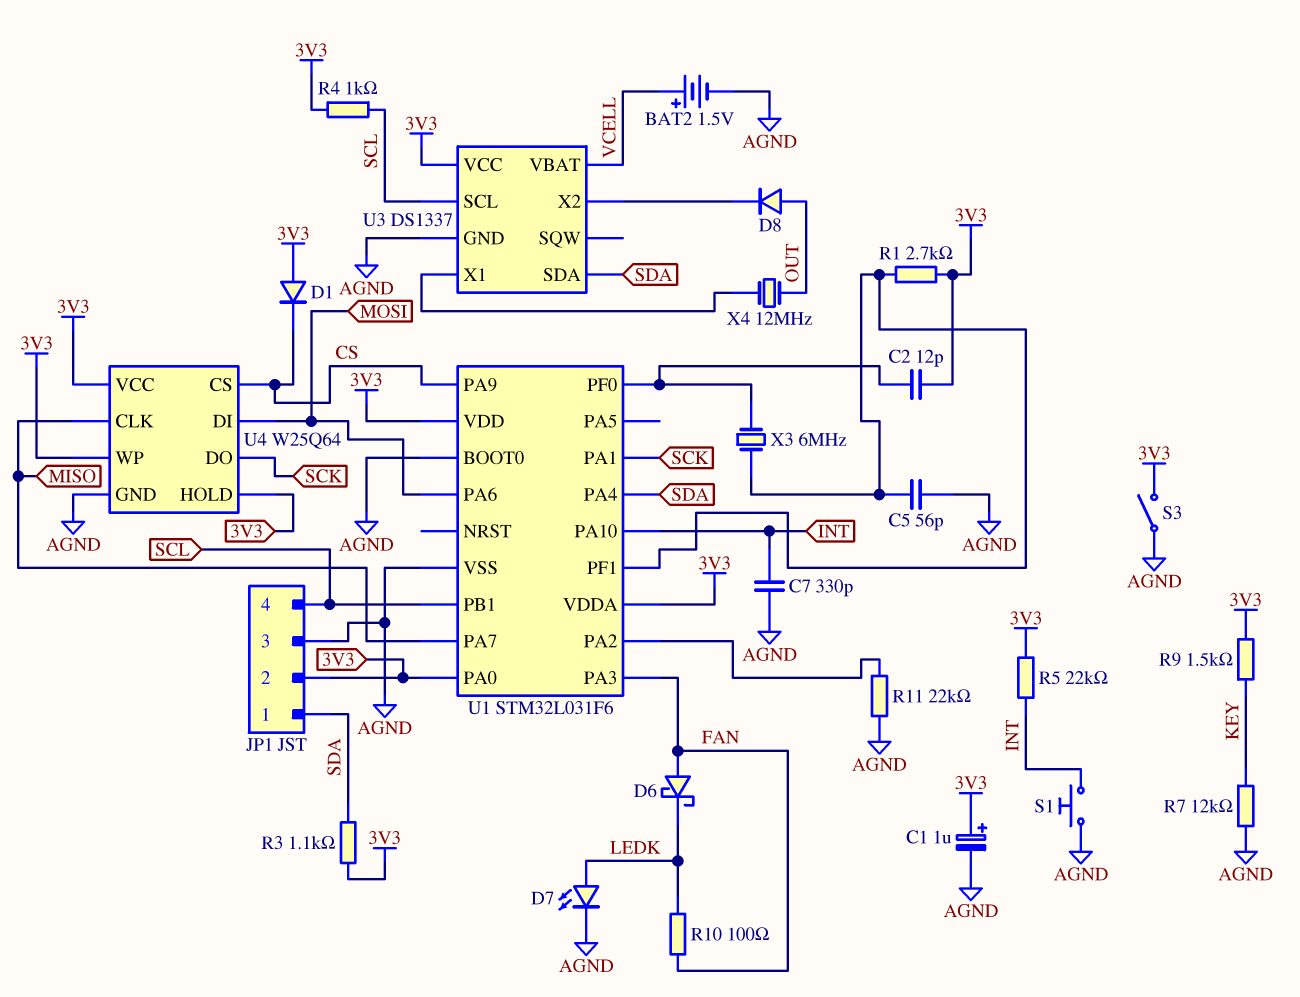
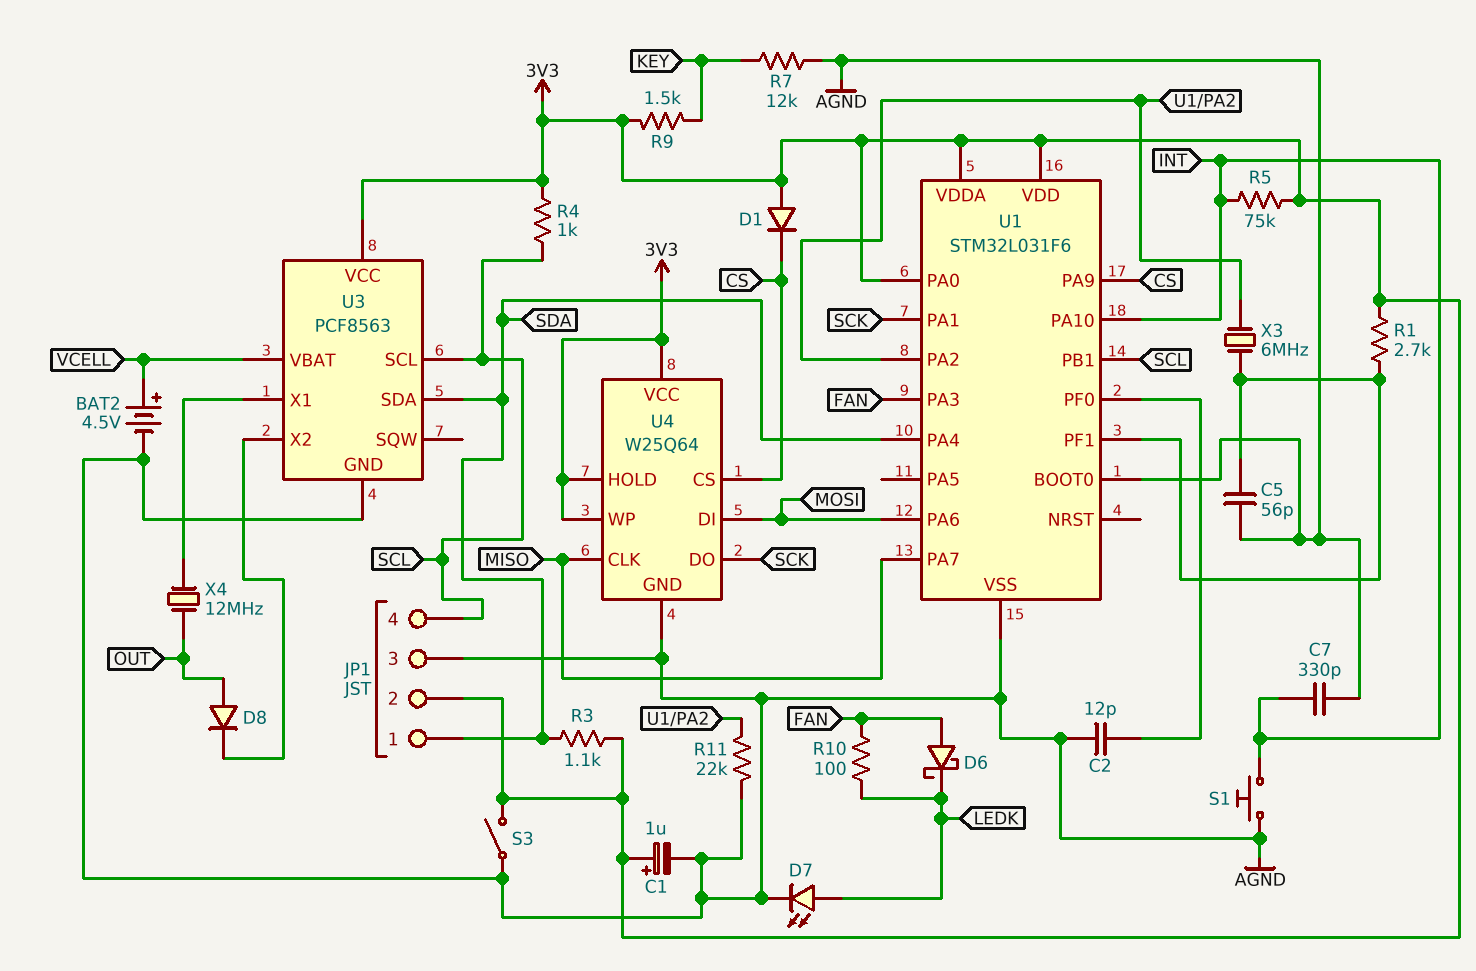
BAT2: 1.5V (plus VCELL, minus AGND) -> 4.5V (plus VCELL, minus AGND)
C2: 12pF (3V3, U1/PF0) -> 12pF (AGND, U1/PF0)
R5: 22k (3V3, INT) -> 75k (3V3, INT)
U3: DS1337 -> PCF8563
X3: 6MHz (U1/PF0, U1/PF1) -> 6MHz (U1/PA2, U1/PF1)

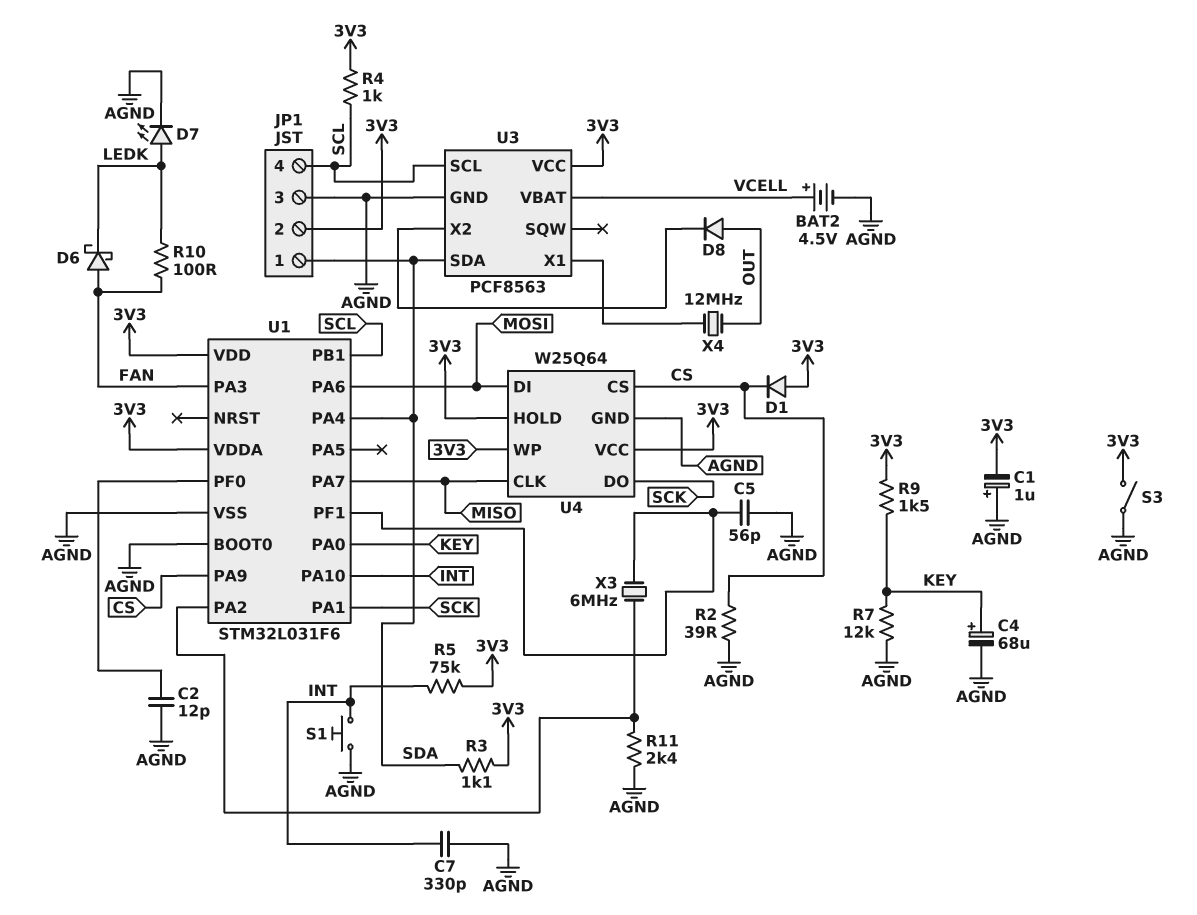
C1: 1uF (plus 3V3, minus AGND) -> 1uF (plus AGND, minus 3V3)
C4: none -> 68uF (plus KEY, minus AGND)
R1: 2.7k (3V3, U1/PF1) -> none
R2: none -> 39 (AGND, CS)
R11: 22k (AGND, U1/PA2) -> 2.4k (AGND, U1/PA2)
U1 pin PA0: 3V3 -> KEY

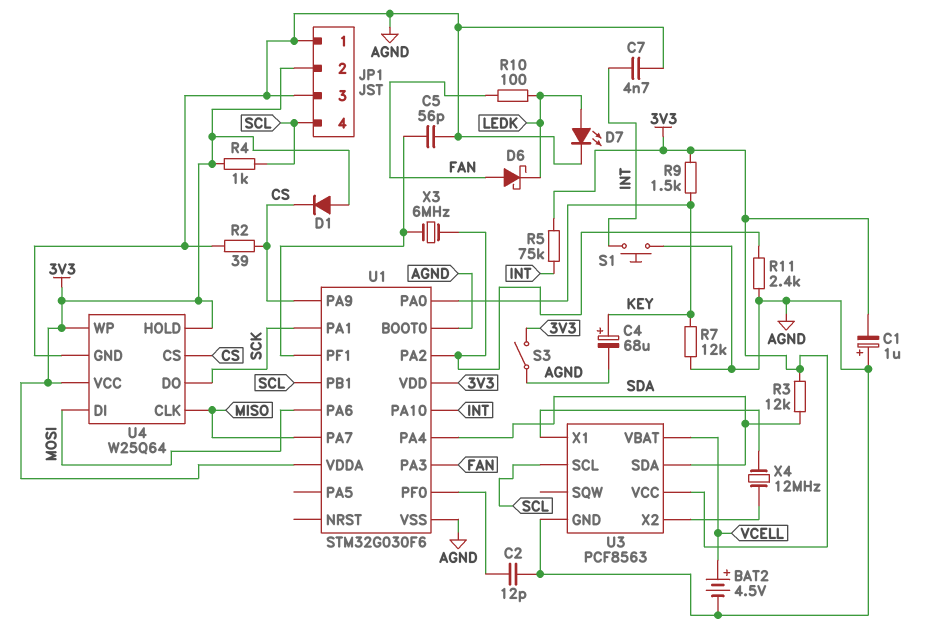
C7: 330pF (AGND, INT) -> 4.7nF (AGND, INT)
D8: diode (A OUT, K U3/X2) -> none
JP1 pin 1: SDA -> AGND
R3: 1.1k (3V3, SDA) -> 12k (3V3, SDA)
U1: STM32L031F6 -> STM32G030F6
X4: 12MHz (OUT, U3/X1) -> 12MHz (U3/X1, U3/X2)

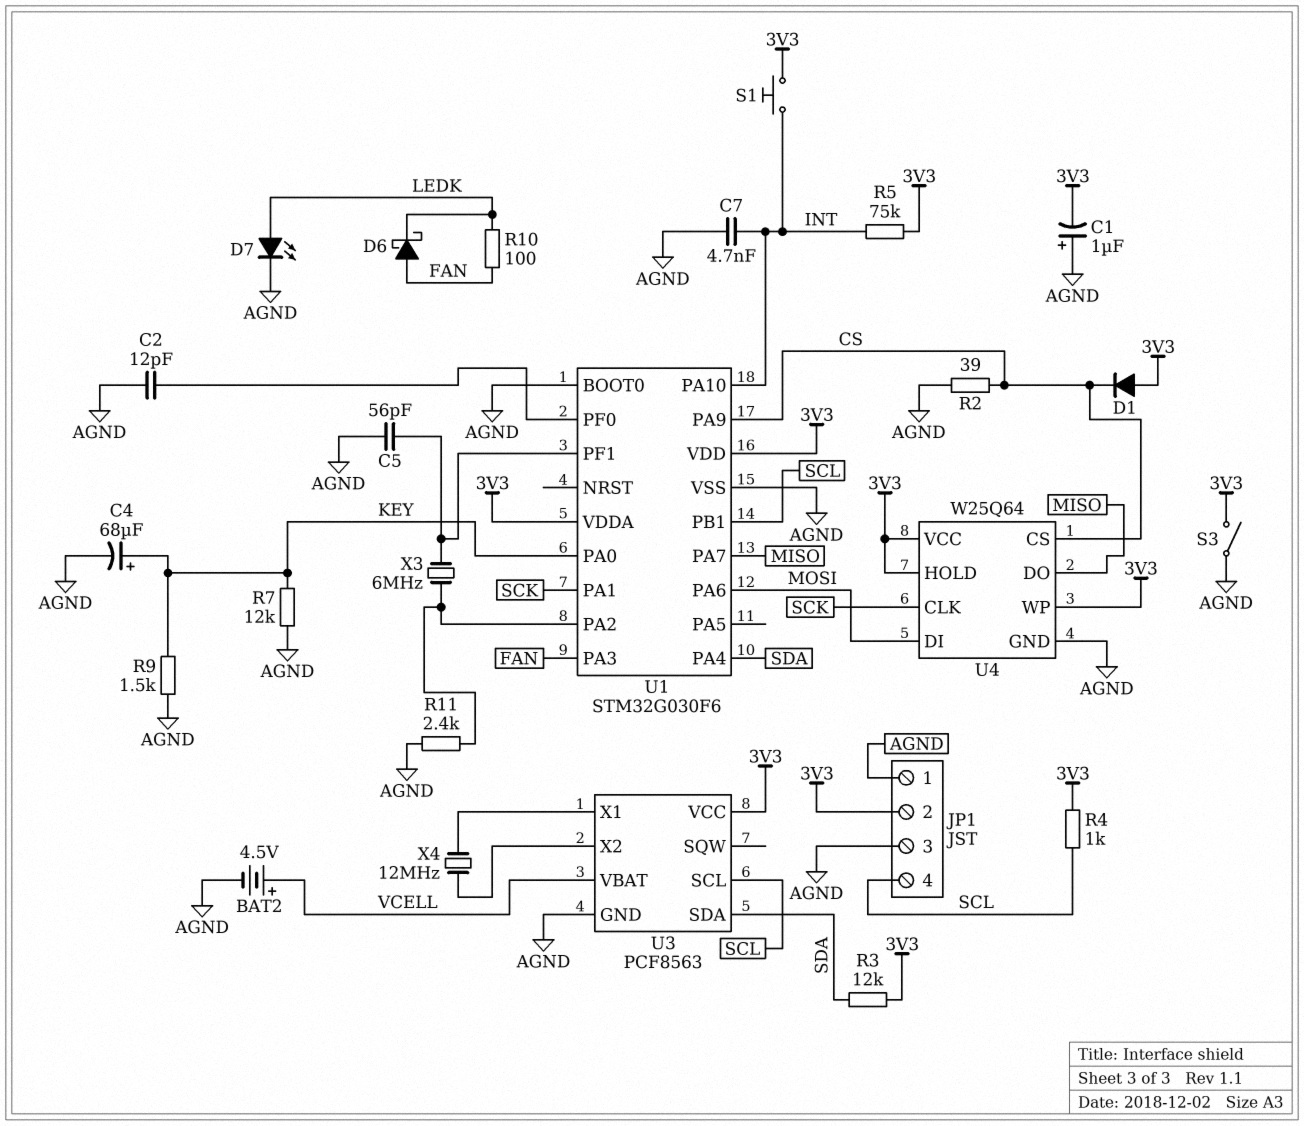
R9: 1.5k (3V3, KEY) -> 1.5k (AGND, KEY)
S1: button (AGND, INT) -> button (3V3, INT)
U4 pin CLK: MISO -> SCK
U4 pin DO: SCK -> MISO

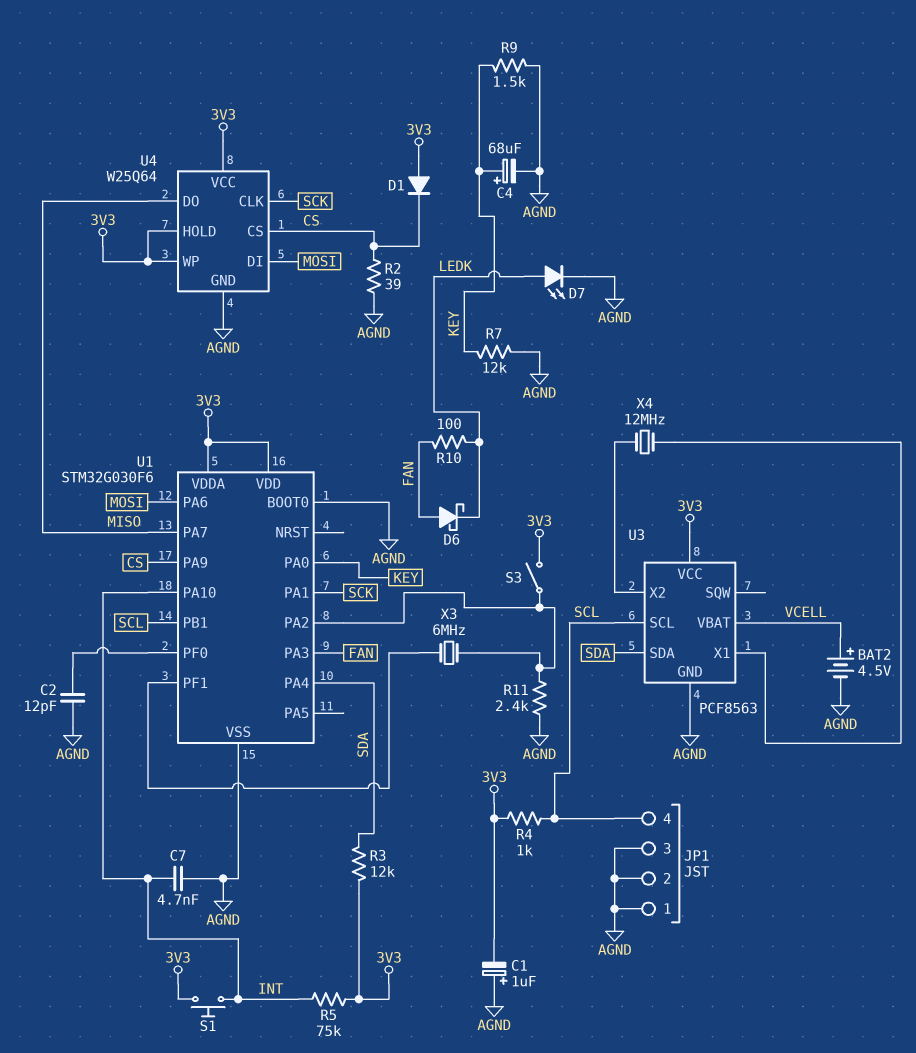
C5: 56pF (AGND, U1/PF1) -> none
JP1 pin 2: 3V3 -> AGND
S3: switch (3V3, AGND) -> switch (3V3, U1/PA2)

